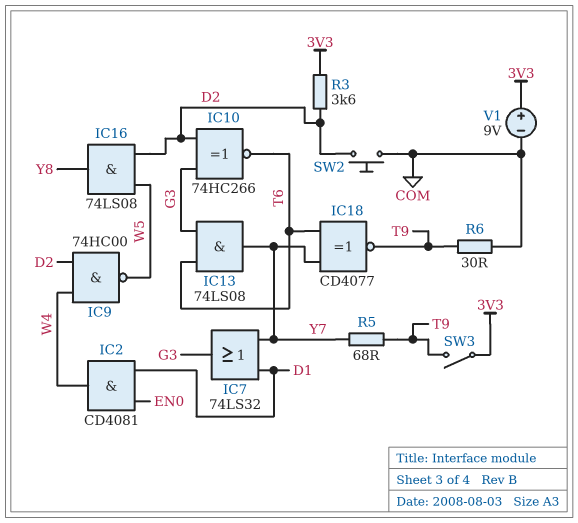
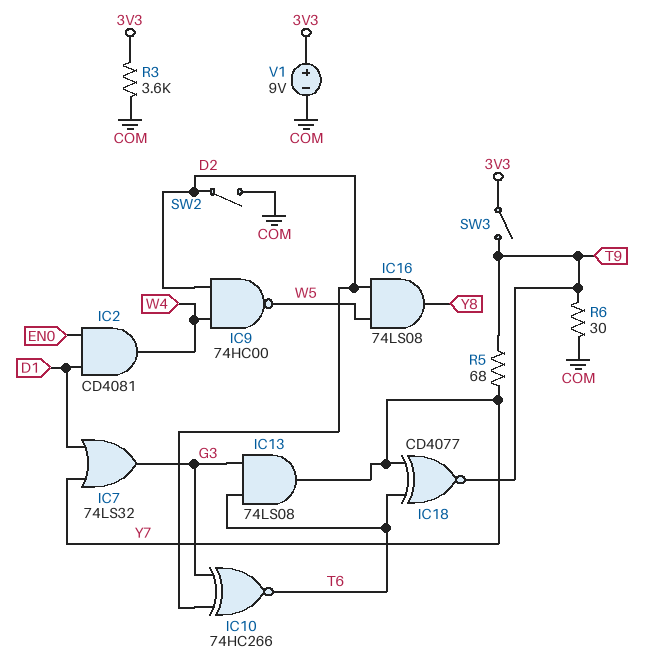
R3: 3.6k (3V3, D2) -> 3.6k (3V3, COM)
SW2: button (COM, D2) -> switch (COM, D2)

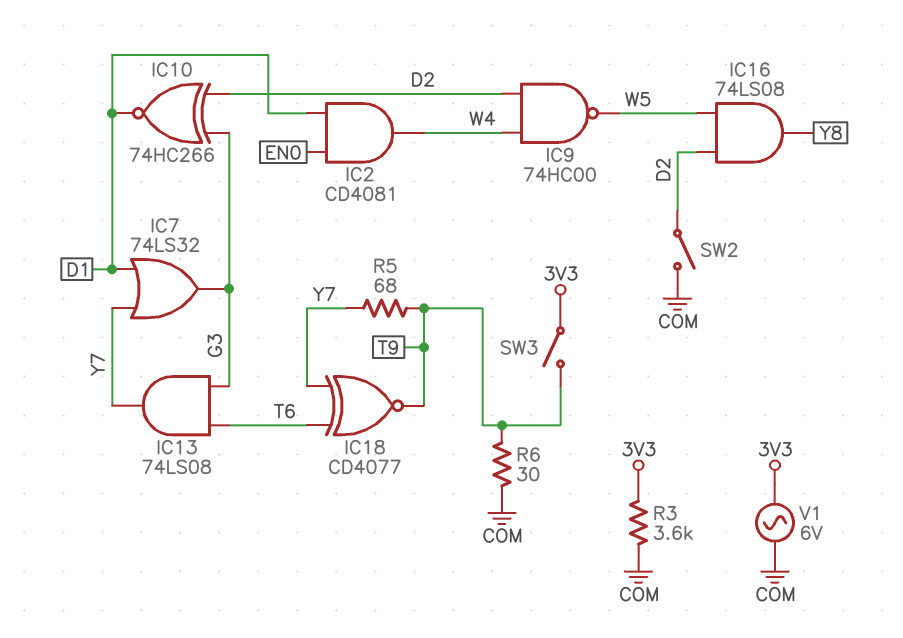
IC10: XNOR 74HC266 (in D2, in G3, out T6) -> XNOR 74HC266 (in D2, in G3, out D1)
V1: 9V (plus 3V3, minus COM) -> AC 6V (3V3, COM)

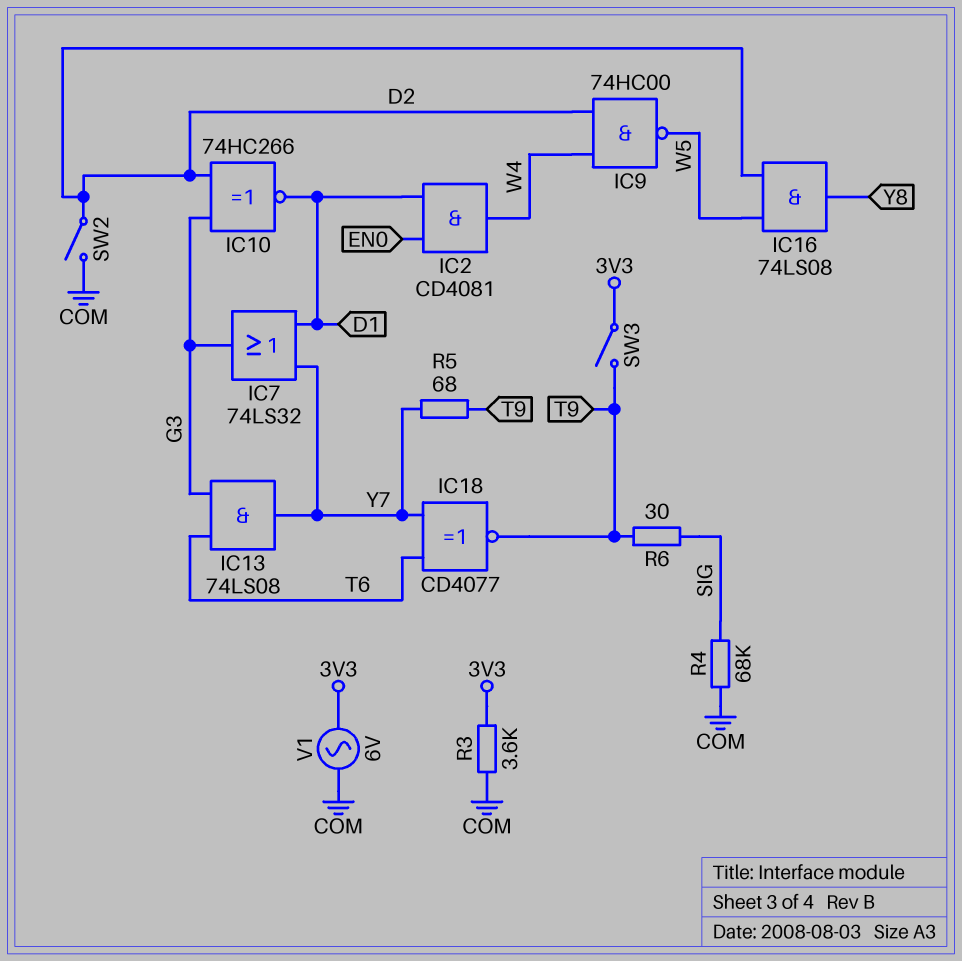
R4: none -> 68k (COM, SIG)
R6: 30 (COM, T9) -> 30 (SIG, T9)

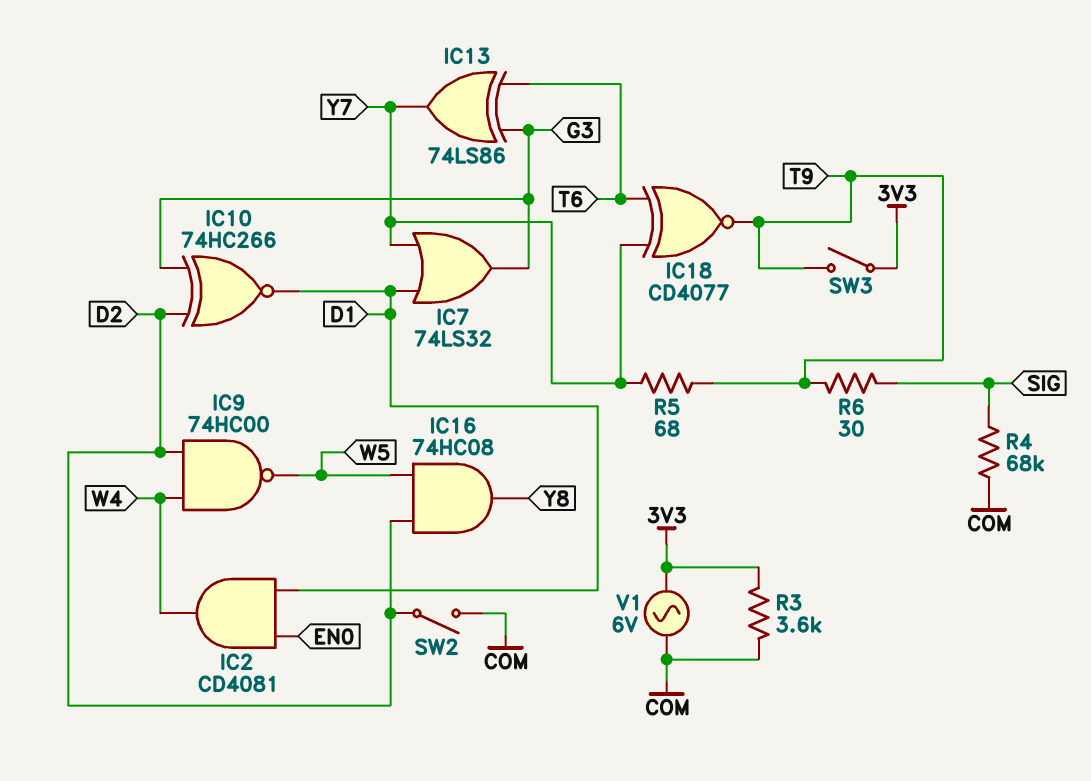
IC13: AND 74LS08 (in G3, in T6, out Y7) -> XOR 74LS86 (in G3, in T6, out Y7)
IC16: AND 74LS08 (in D2, in W5, out Y8) -> AND 74HC08 (in D2, in W5, out Y8)

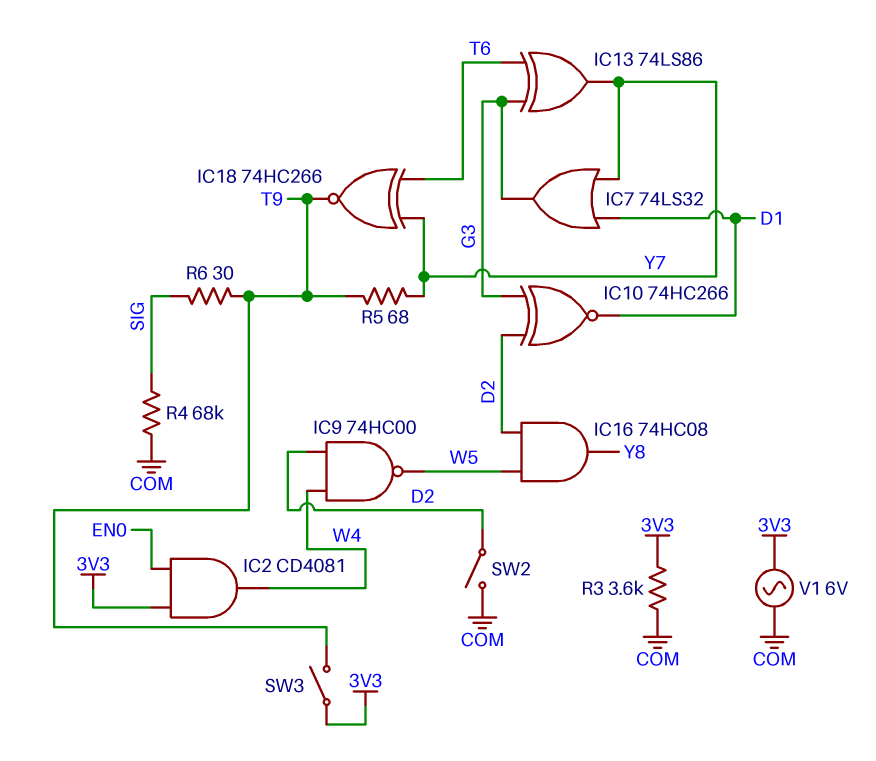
IC2: AND CD4081 (in D1, in EN0, out W4) -> AND CD4081 (in 3V3, in EN0, out W4)
IC18: XNOR CD4077 (in T6, in Y7, out T9) -> XNOR 74HC266 (in T6, in Y7, out T9)

